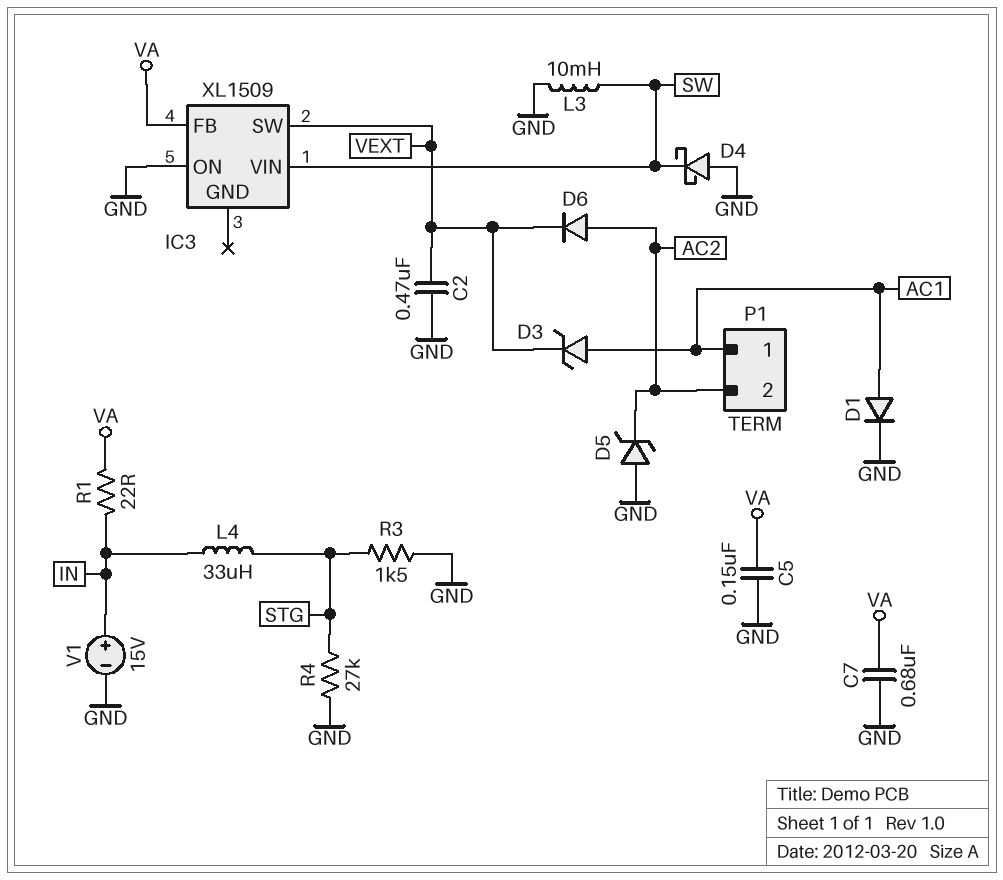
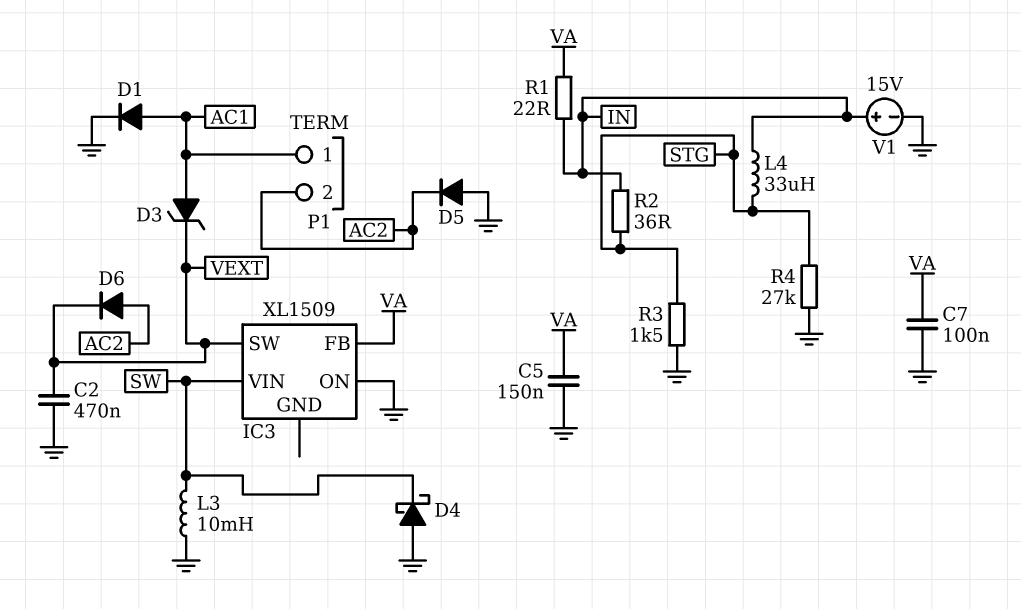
C7: 680nF (GND, VA) -> 100nF (GND, VA)
D5: zener (A GND, K AC2) -> diode (A GND, K AC2)
R2: none -> 36 (IN, STG)

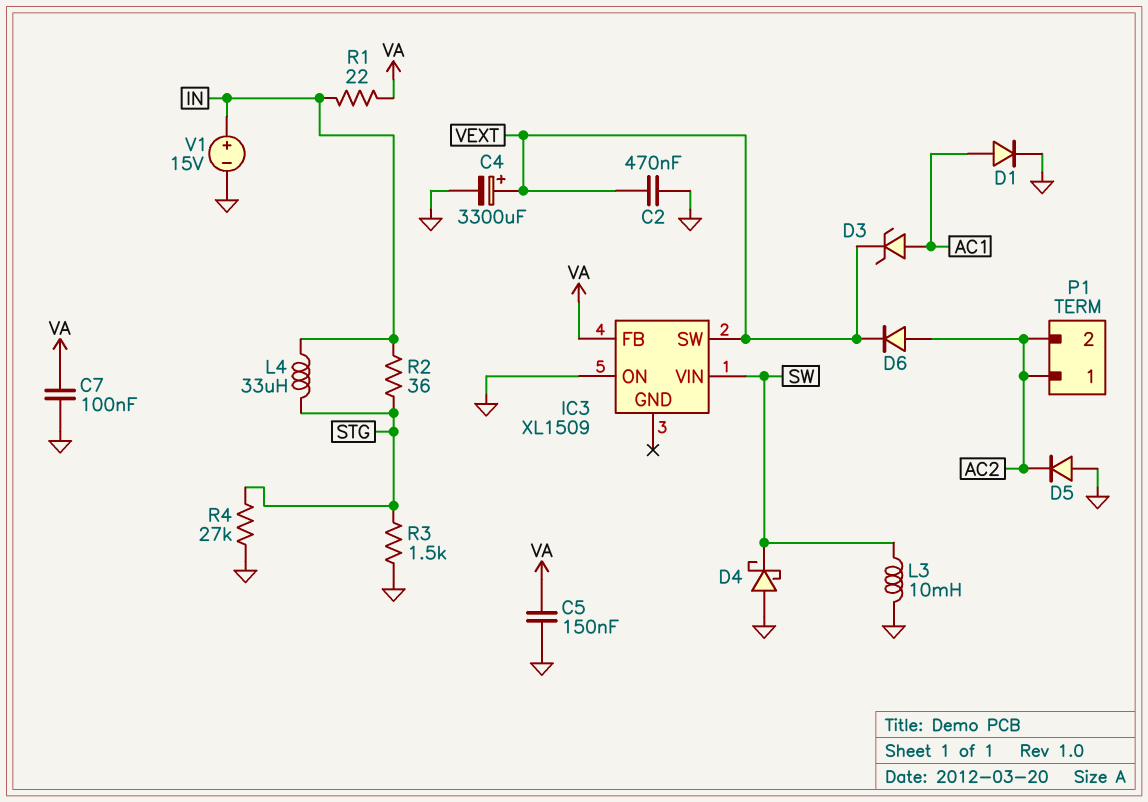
C4: none -> 3300uF (plus VEXT, minus GND)
P1 pin 1: AC1 -> AC2

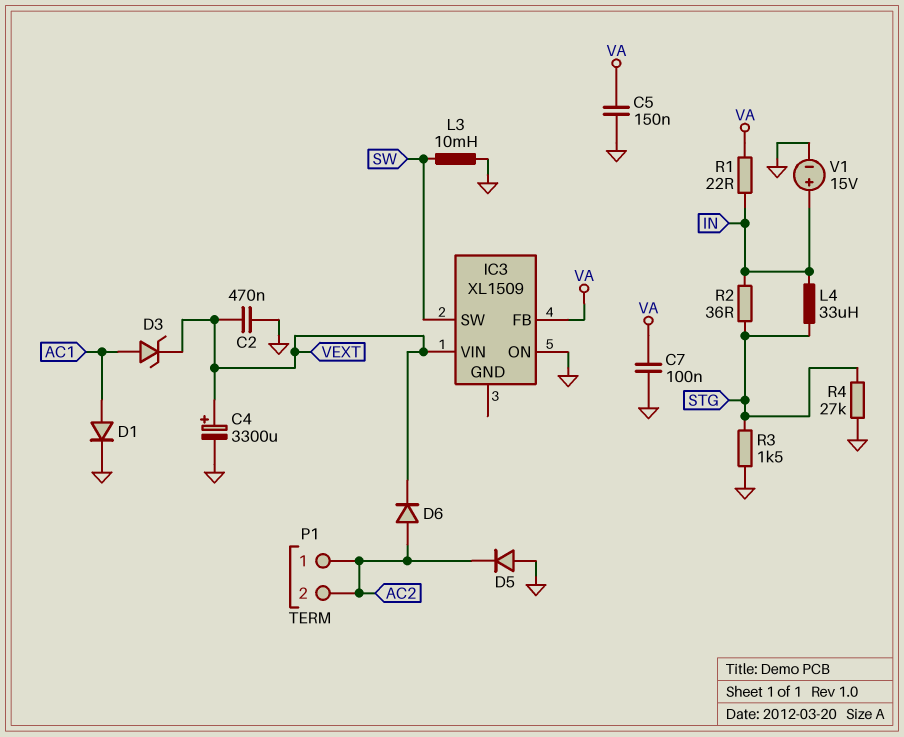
D4: schottky (A GND, K SW) -> none
IC3 pin SW: VEXT -> SW
IC3 pin VIN: SW -> VEXT

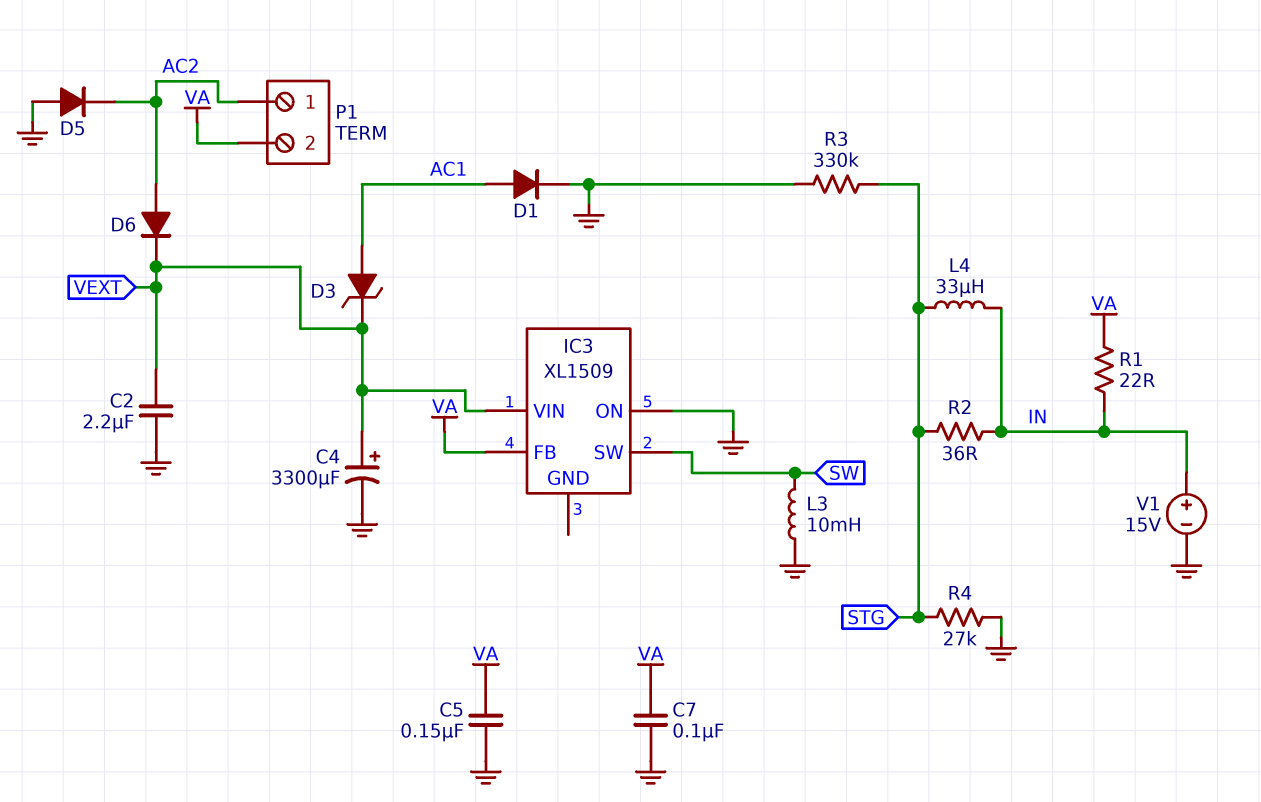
C2: 470nF (GND, VEXT) -> 2.2uF (GND, VEXT)
P1 pin 2: AC2 -> VA
R3: 1.5k (GND, STG) -> 330k (GND, STG)

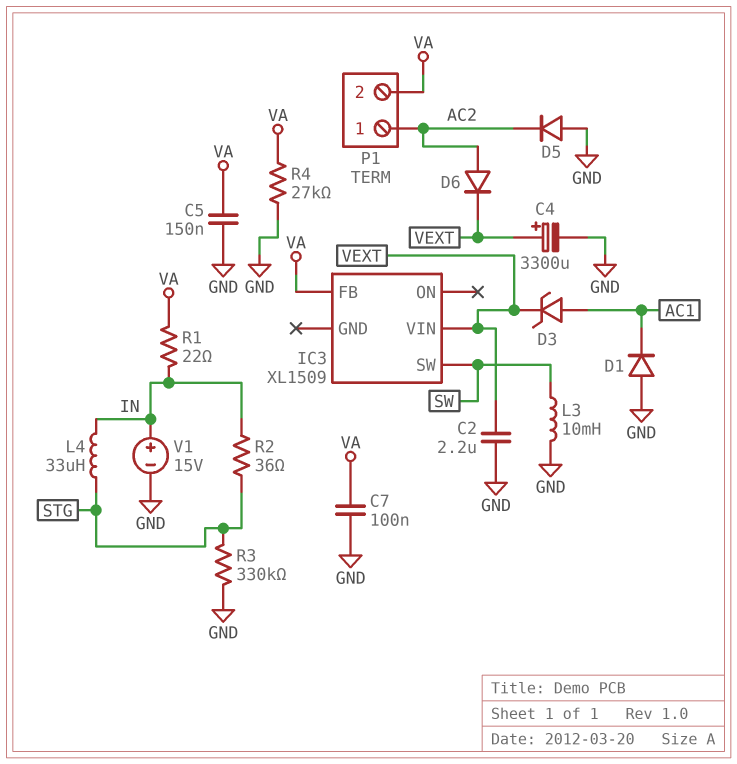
D1: diode (A AC1, K GND) -> diode (A GND, K AC1)
IC3 pin ON: GND -> none
R4: 27k (GND, STG) -> 27k (GND, VA)

